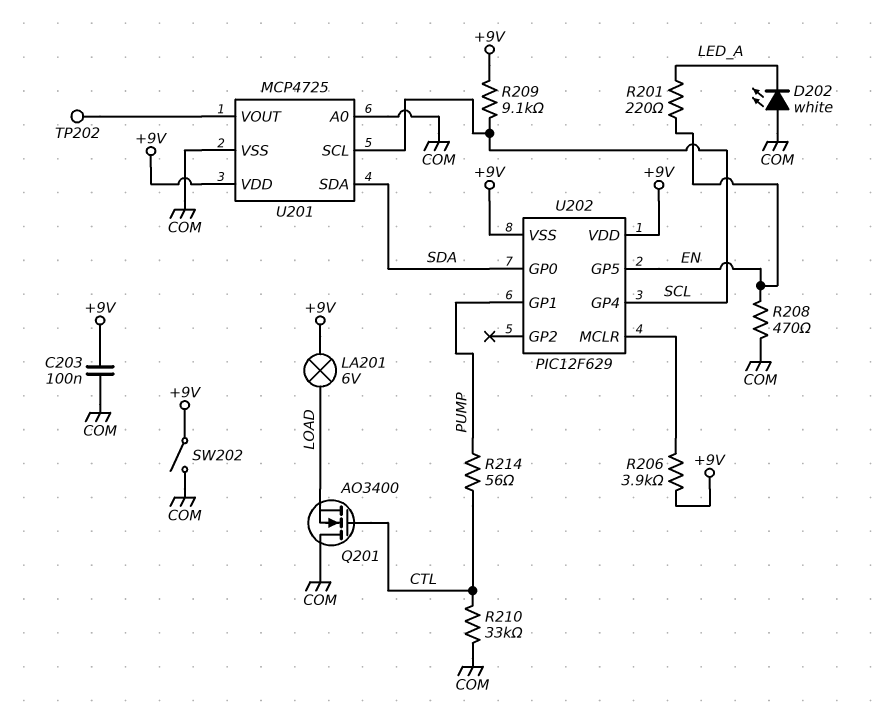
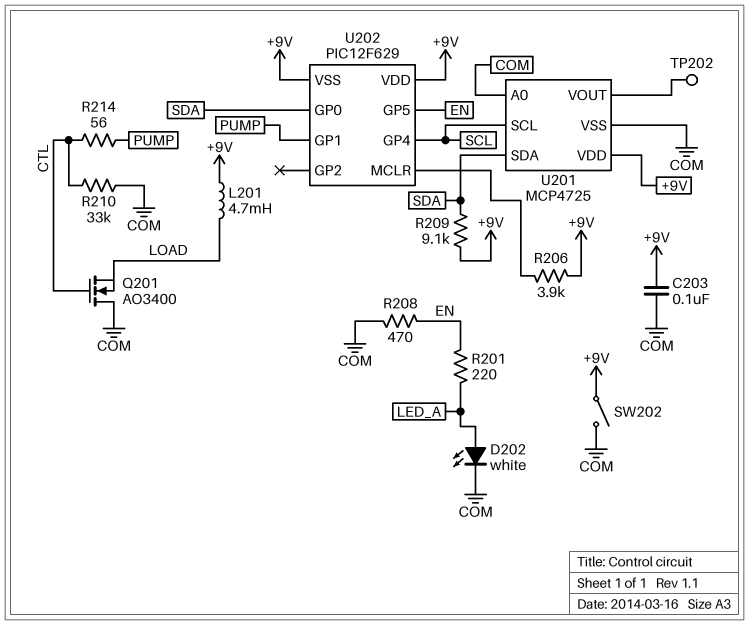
D202: LED white (A COM, K LED_A) -> LED white (A LED_A, K COM)
L201: none -> 4.7mH (+9V, LOAD)
LA201: lamp 6V (+9V, LOAD) -> none
R209: 9.1k (+9V, SCL) -> 9.1k (+9V, SDA)

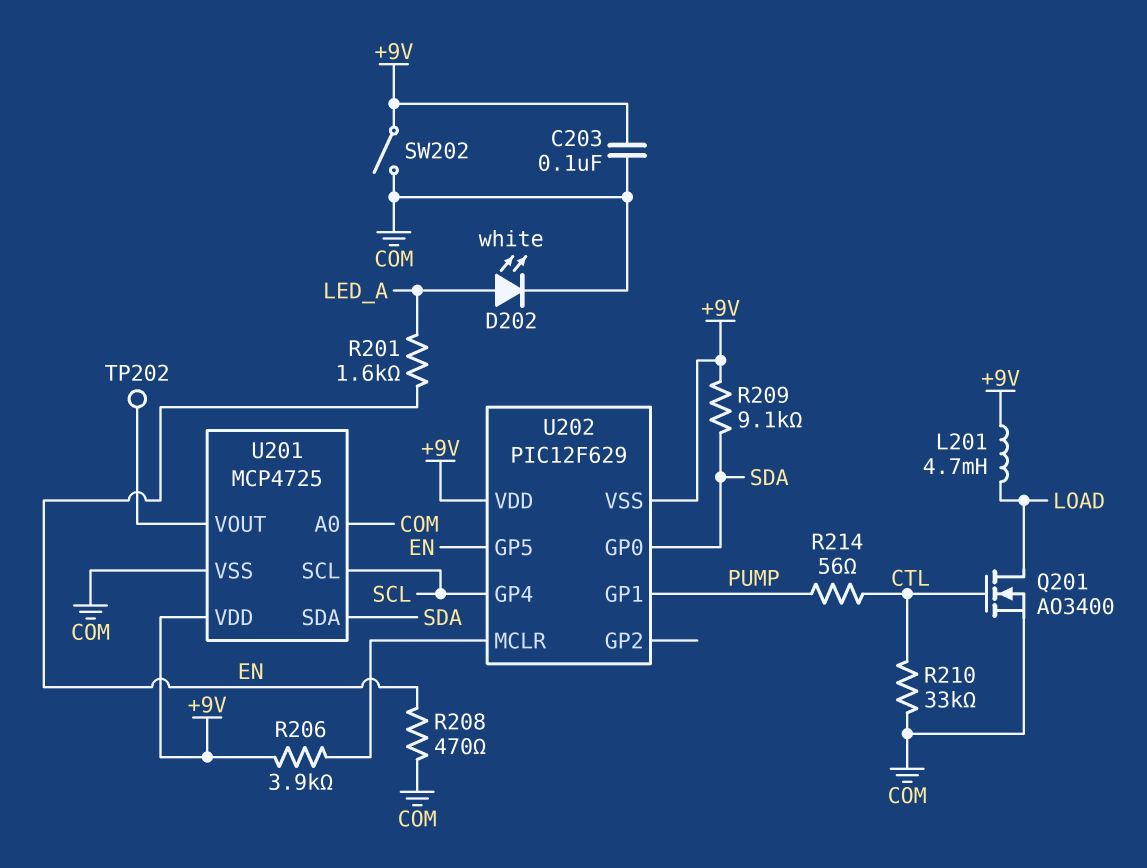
Q201: NMOS AO3400 (G CTL, D COM, S LOAD) -> NMOS AO3400 (G CTL, D LOAD, S COM)
R201: 220 (EN, LED_A) -> 1.6k (EN, LED_A)

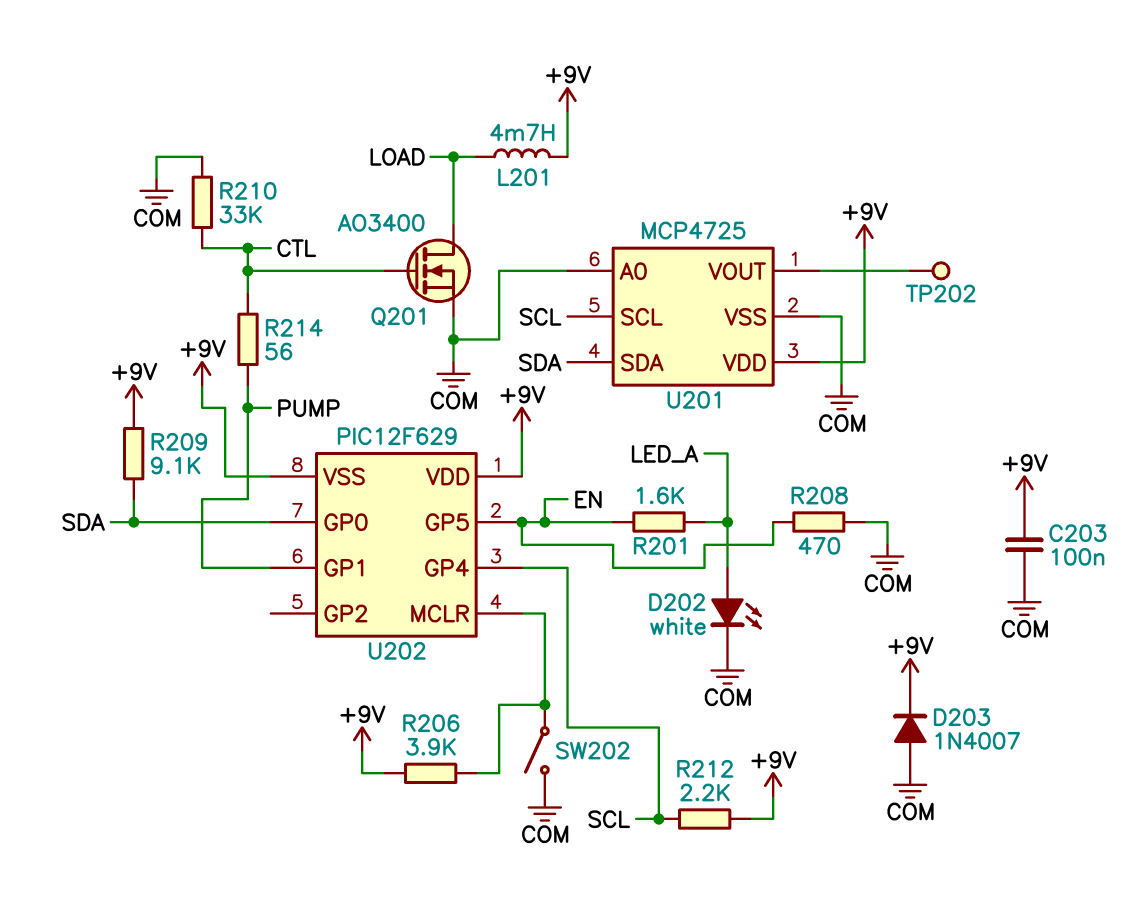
D203: none -> diode 1N4007 (A COM, K +9V)
R212: none -> 2.2k (+9V, SCL)
SW202: switch (+9V, COM) -> switch (COM, U202/MCLR)

